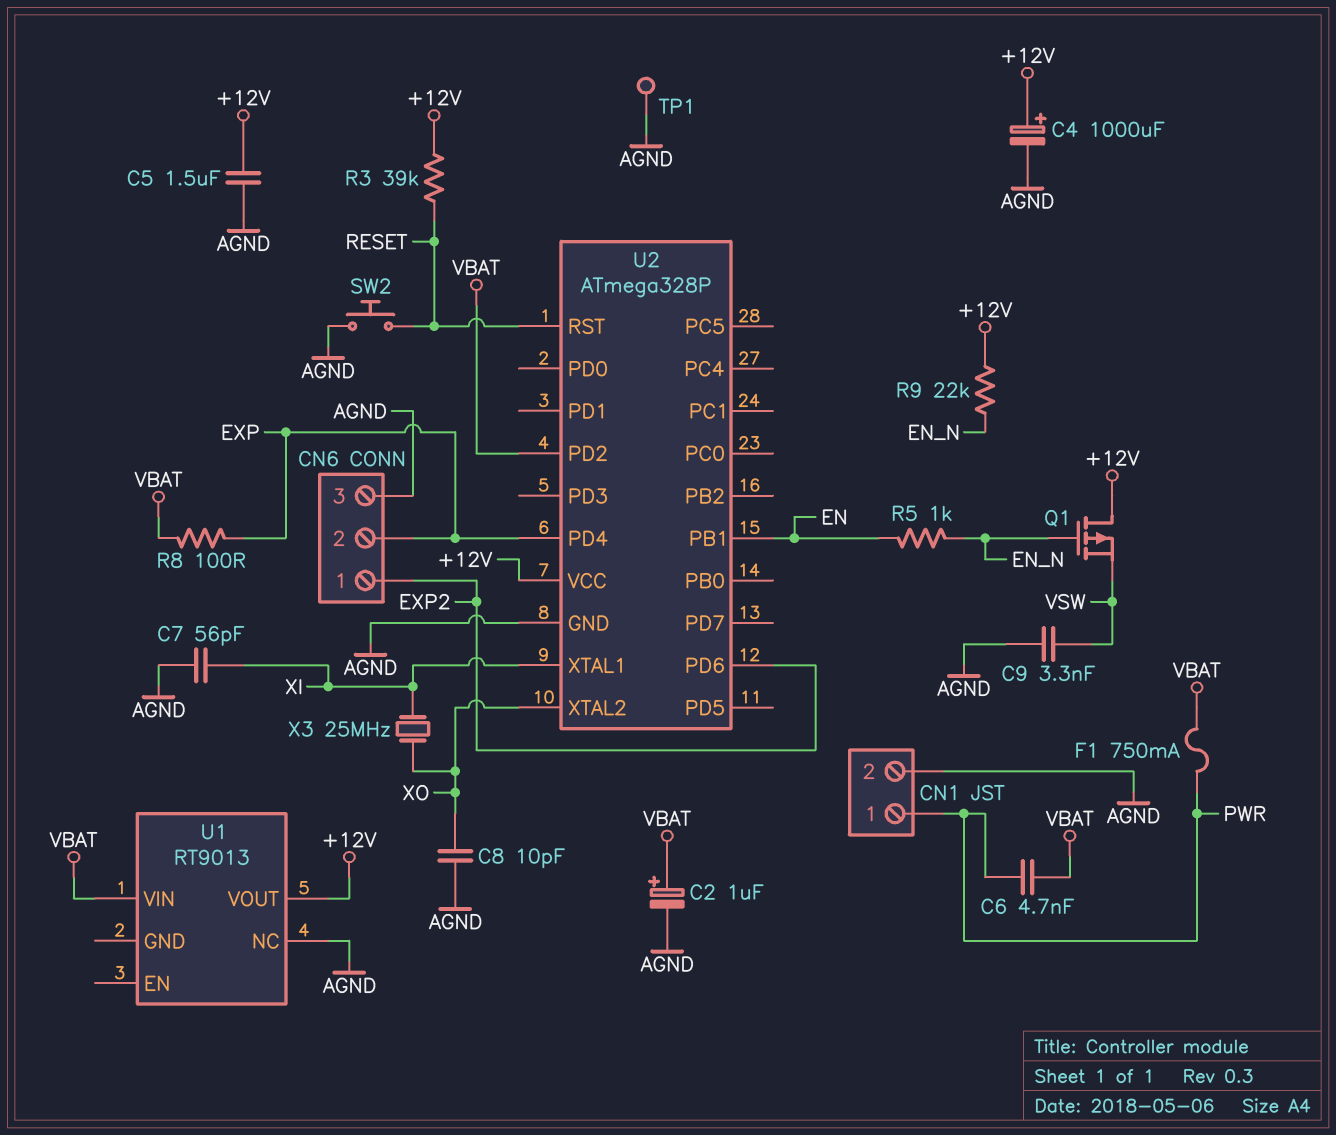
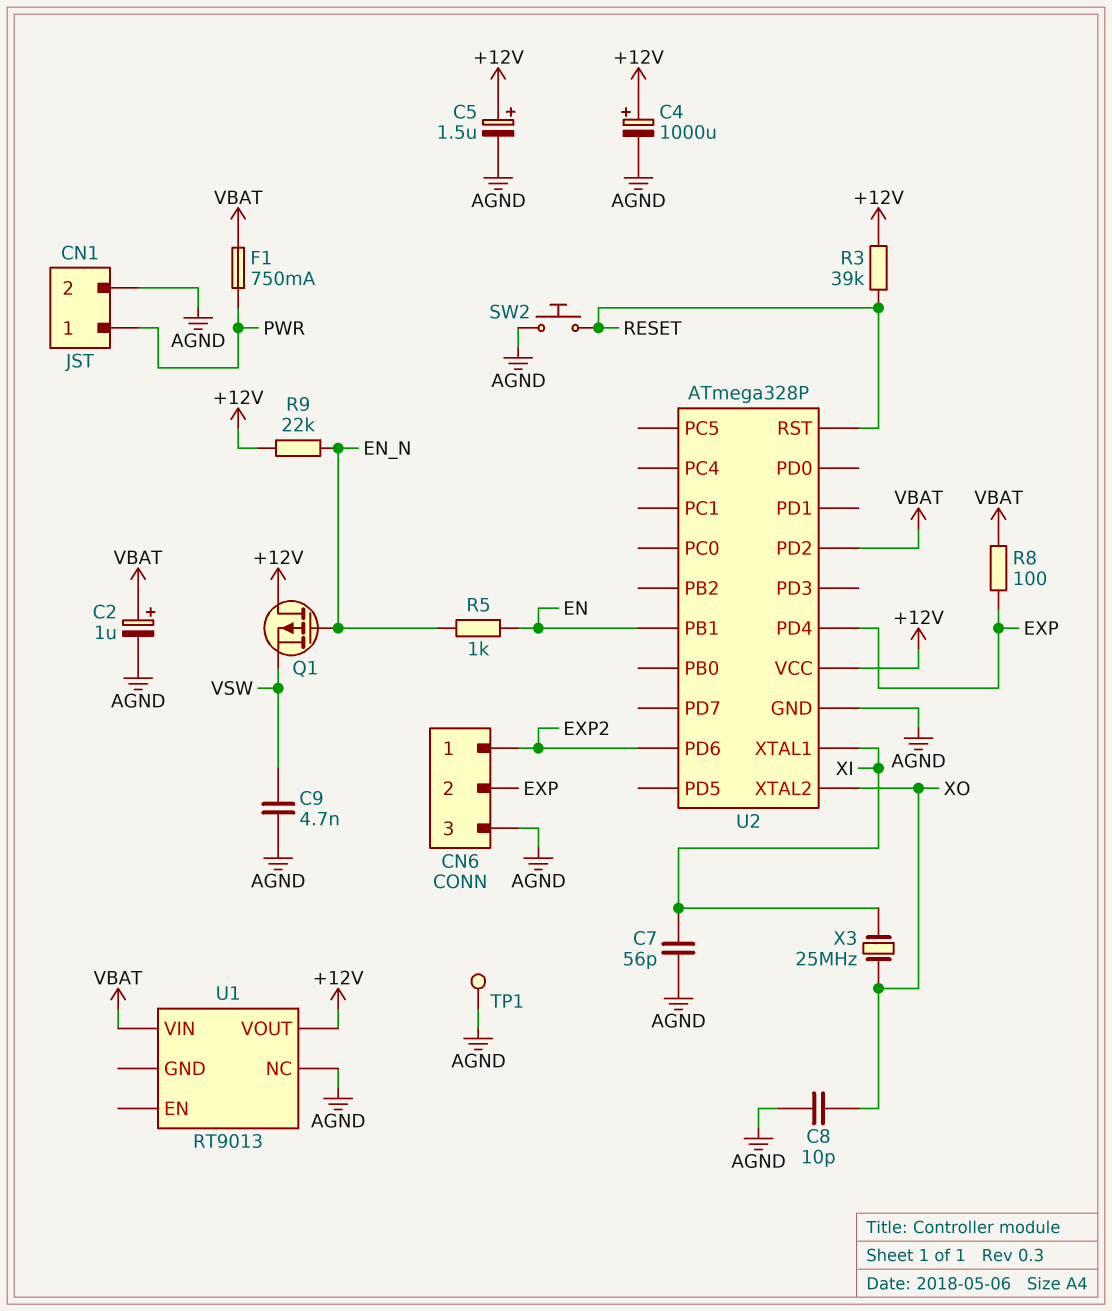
C5: 1.5uF (+12V, AGND) -> 1.5uF (plus +12V, minus AGND)
C6: 4.7nF (PWR, VBAT) -> none
C9: 3.3nF (AGND, VSW) -> 4.7nF (AGND, VSW)

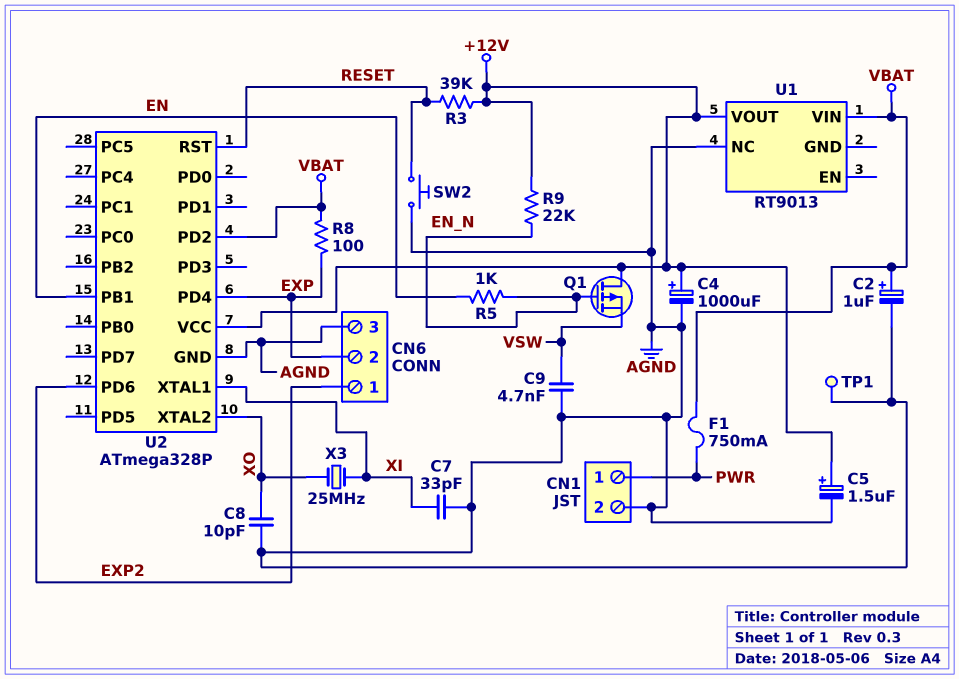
C7: 56pF (AGND, XI) -> 33pF (AGND, XI)

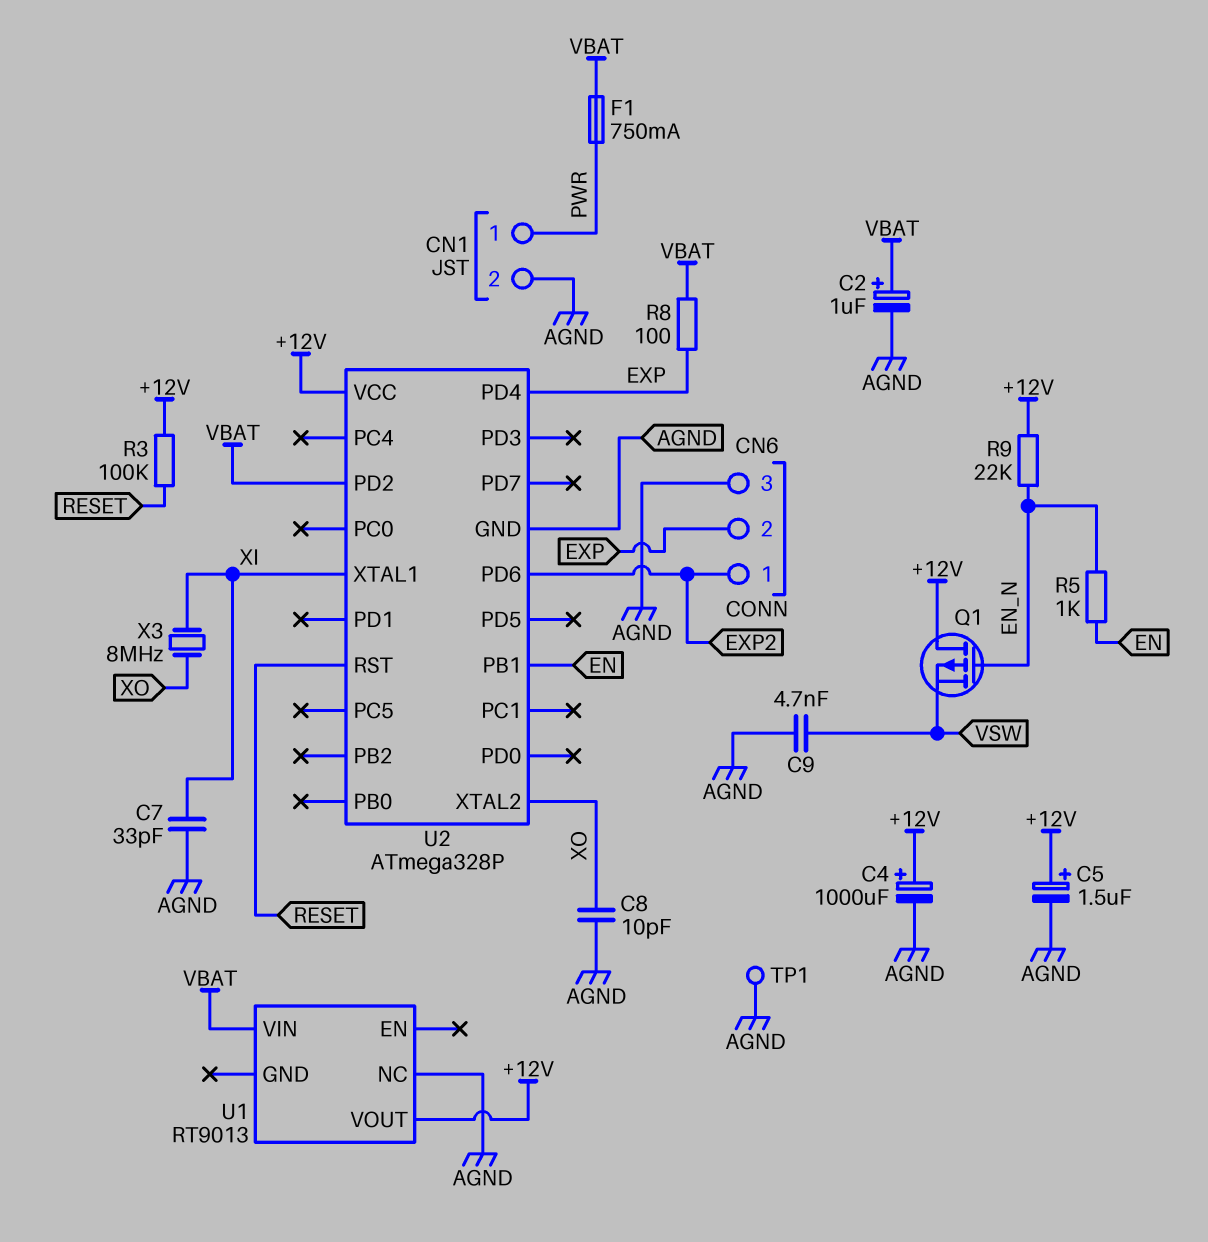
R3: 39k (+12V, RESET) -> 100k (+12V, RESET)
SW2: button (AGND, RESET) -> none
X3: 25MHz (XI, XO) -> 8MHz (XI, XO)

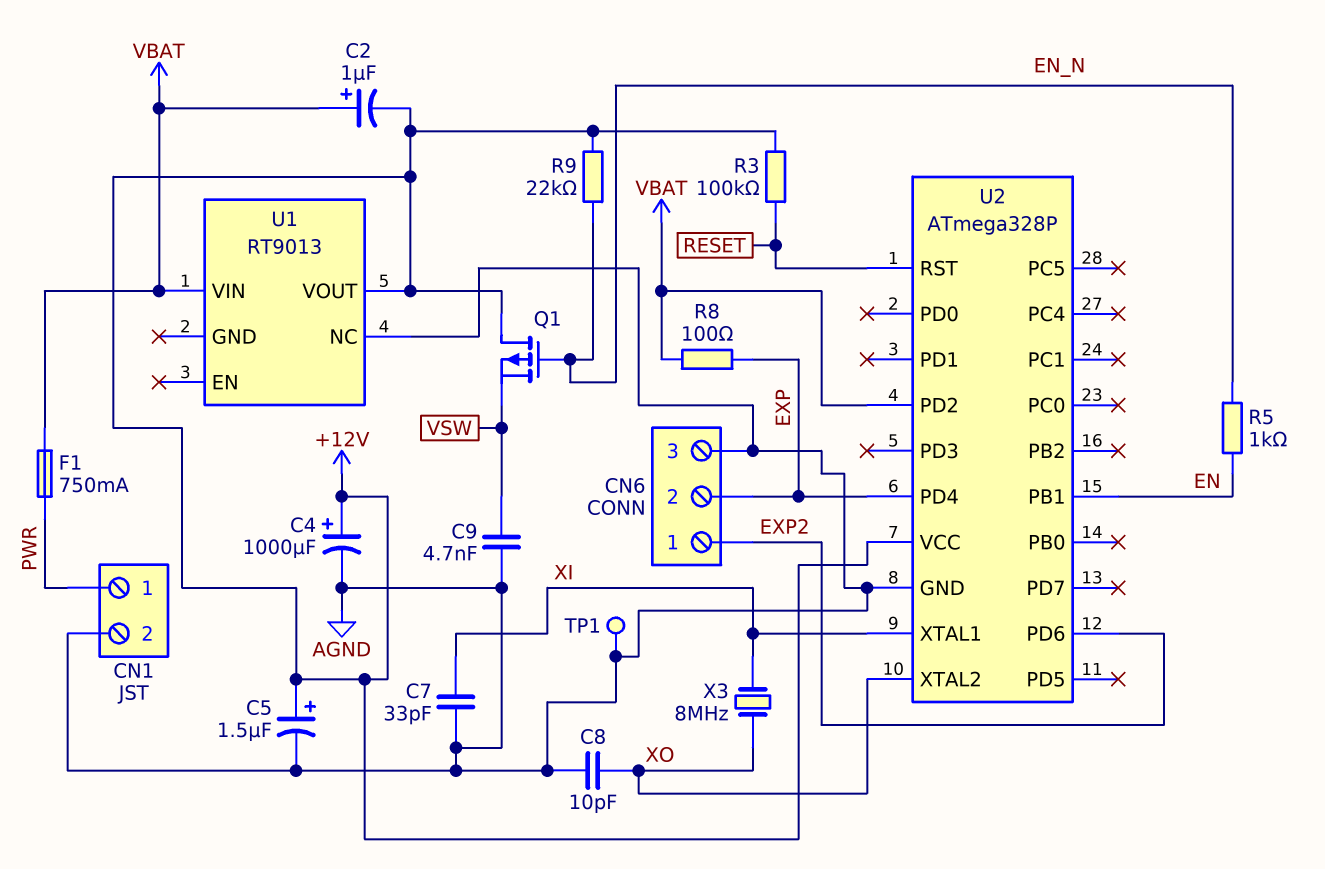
C2: 1uF (plus VBAT, minus AGND) -> 1uF (plus VBAT, minus +12V)

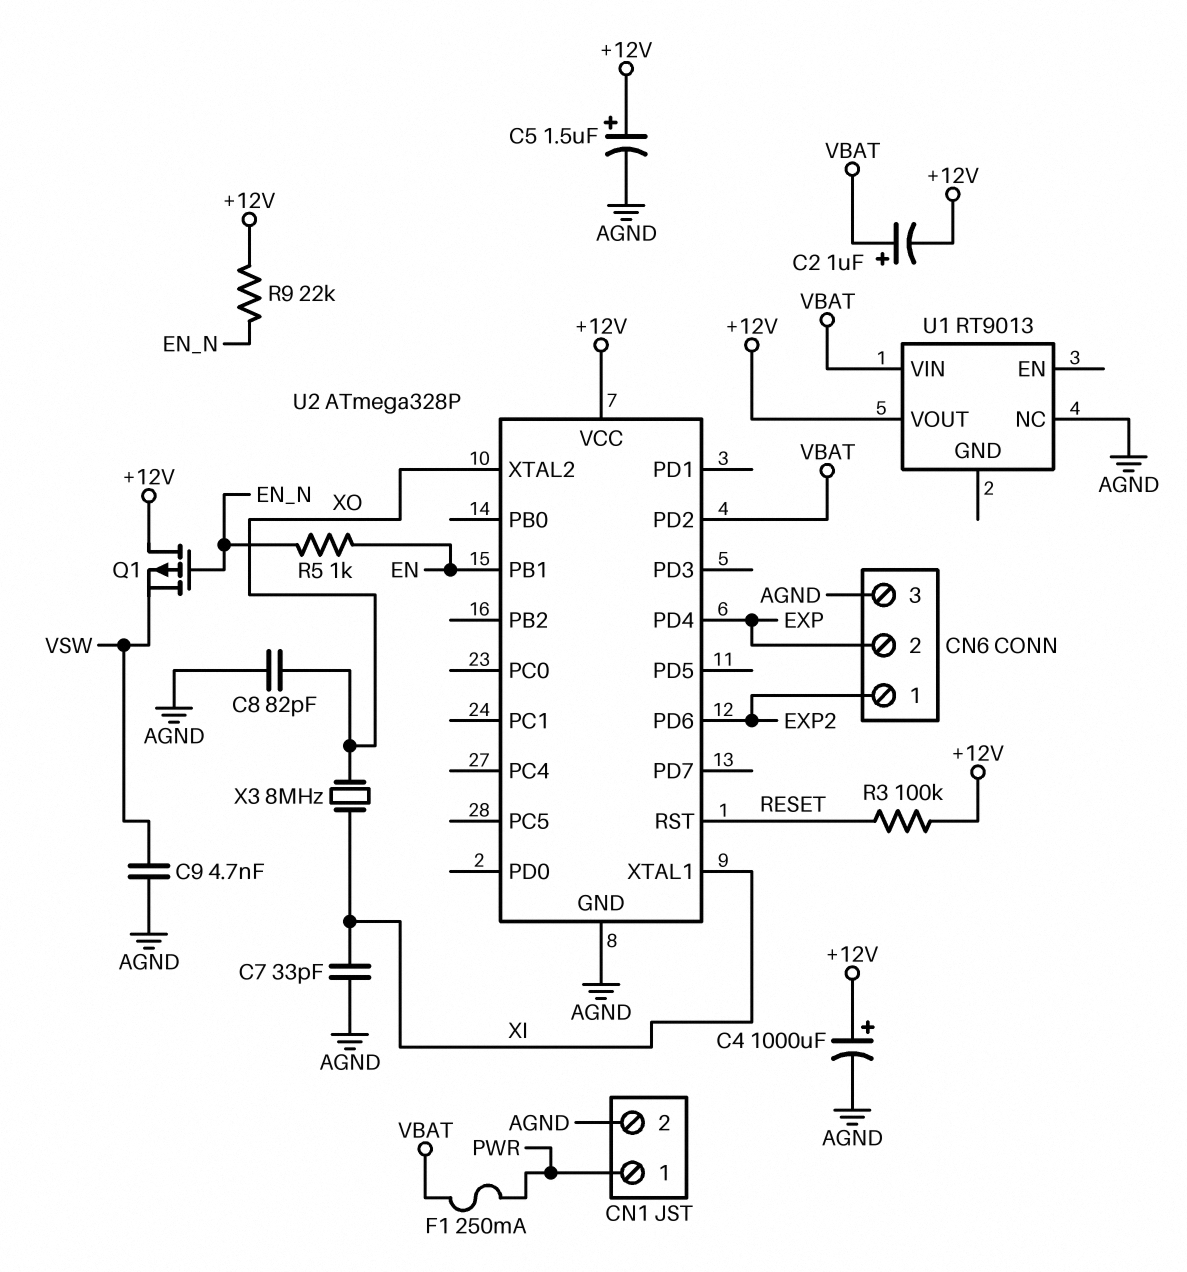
C8: 10pF (AGND, XO) -> 82pF (AGND, XO)
F1: 750mA (PWR, VBAT) -> 250mA (PWR, VBAT)
R8: 100 (EXP, VBAT) -> none
TP1: test point (AGND) -> none

